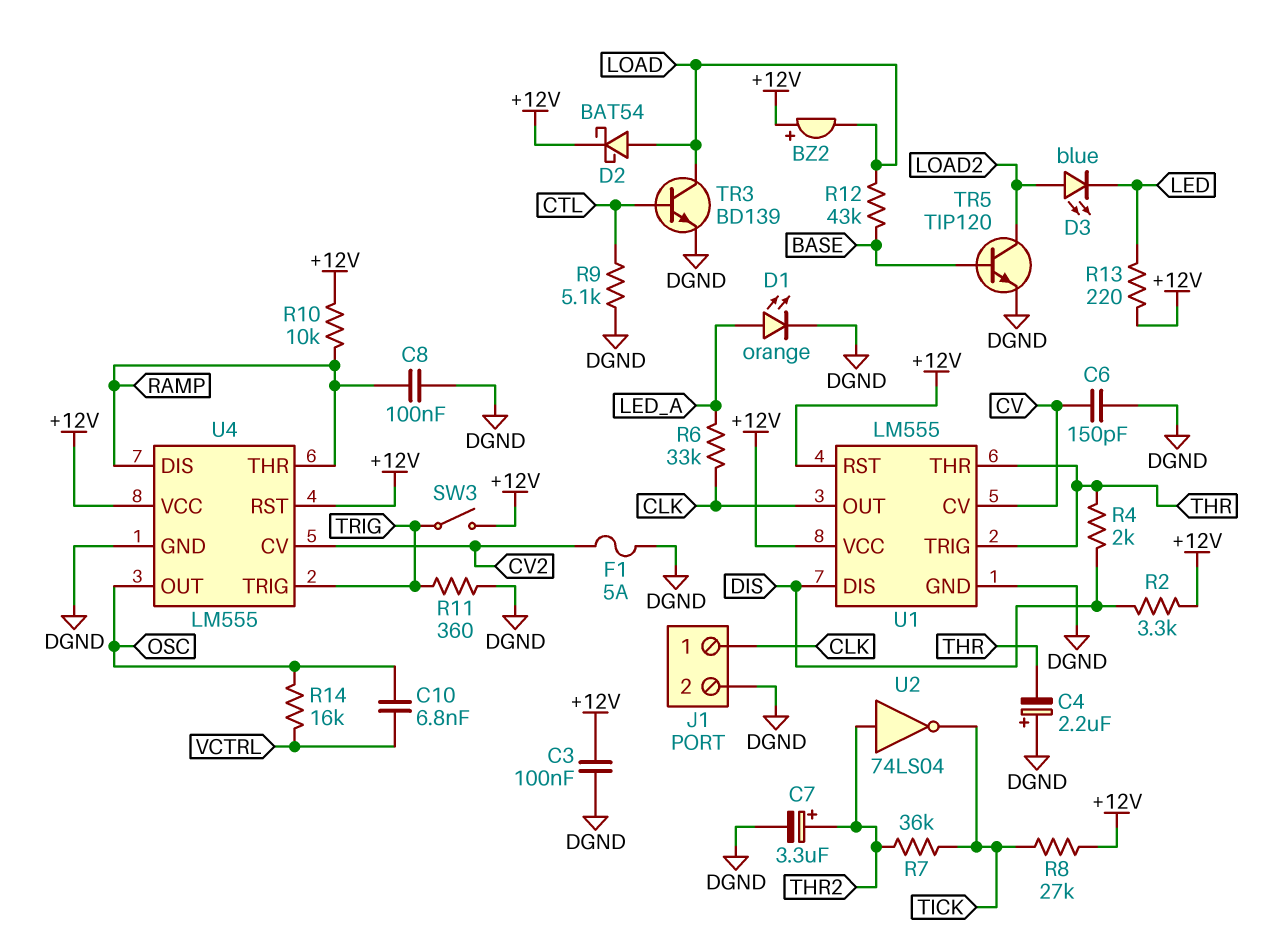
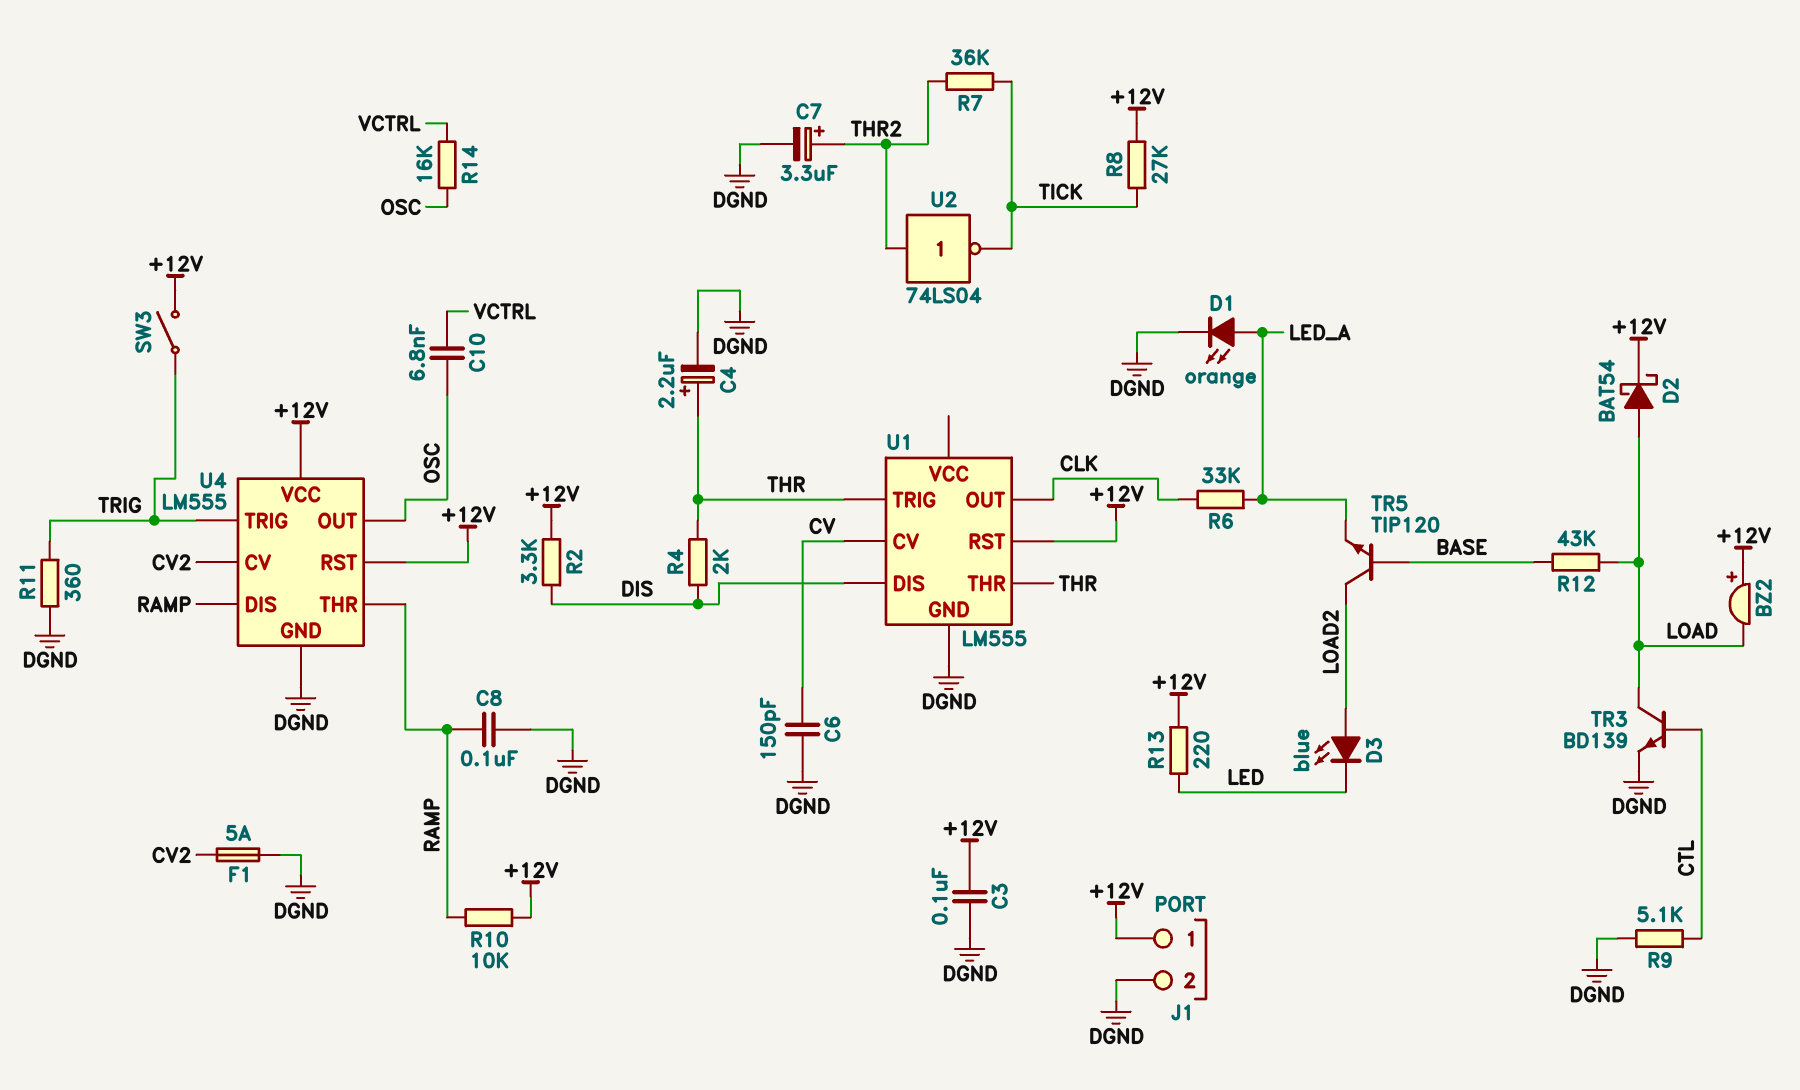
C4: 2.2uF (plus DGND, minus THR) -> 2.2uF (plus THR, minus DGND)
J1 pin 1: CLK -> +12V
TR5: NPN TIP120 (B BASE, C LOAD2, E DGND) -> NPN TIP120 (B BASE, C LOAD2, E LED_A)
U1 pin VCC: +12V -> none

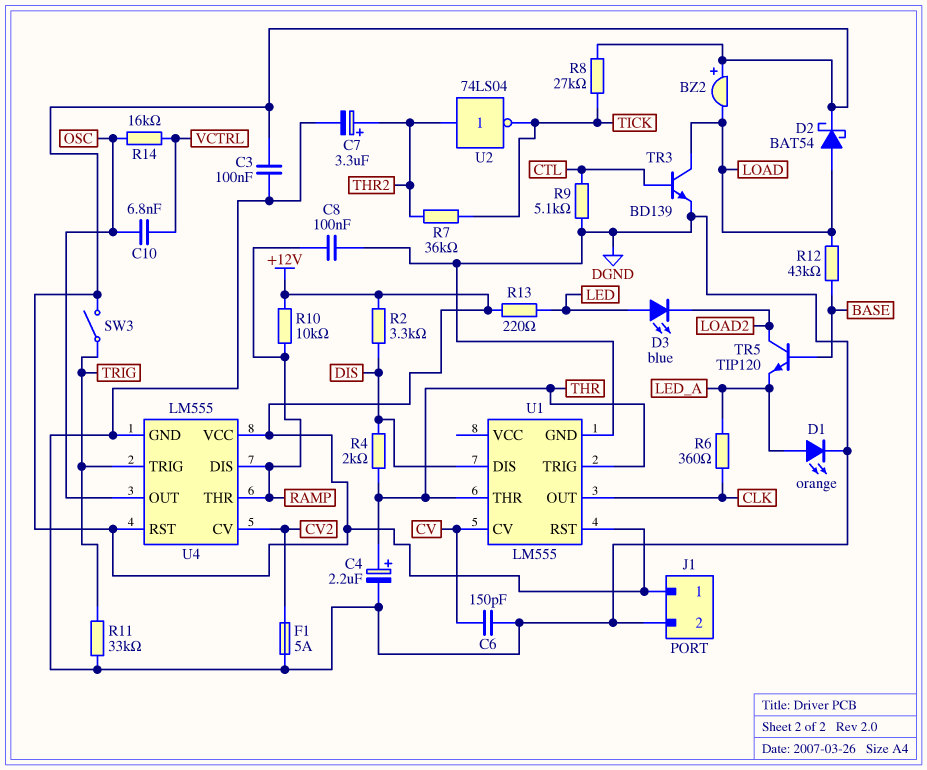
D3: LED blue (A LOAD2, K LED) -> LED blue (A LED, K LOAD2)
R6: 33k (CLK, LED_A) -> 360 (CLK, LED_A)
R11: 360 (DGND, TRIG) -> 33k (DGND, TRIG)

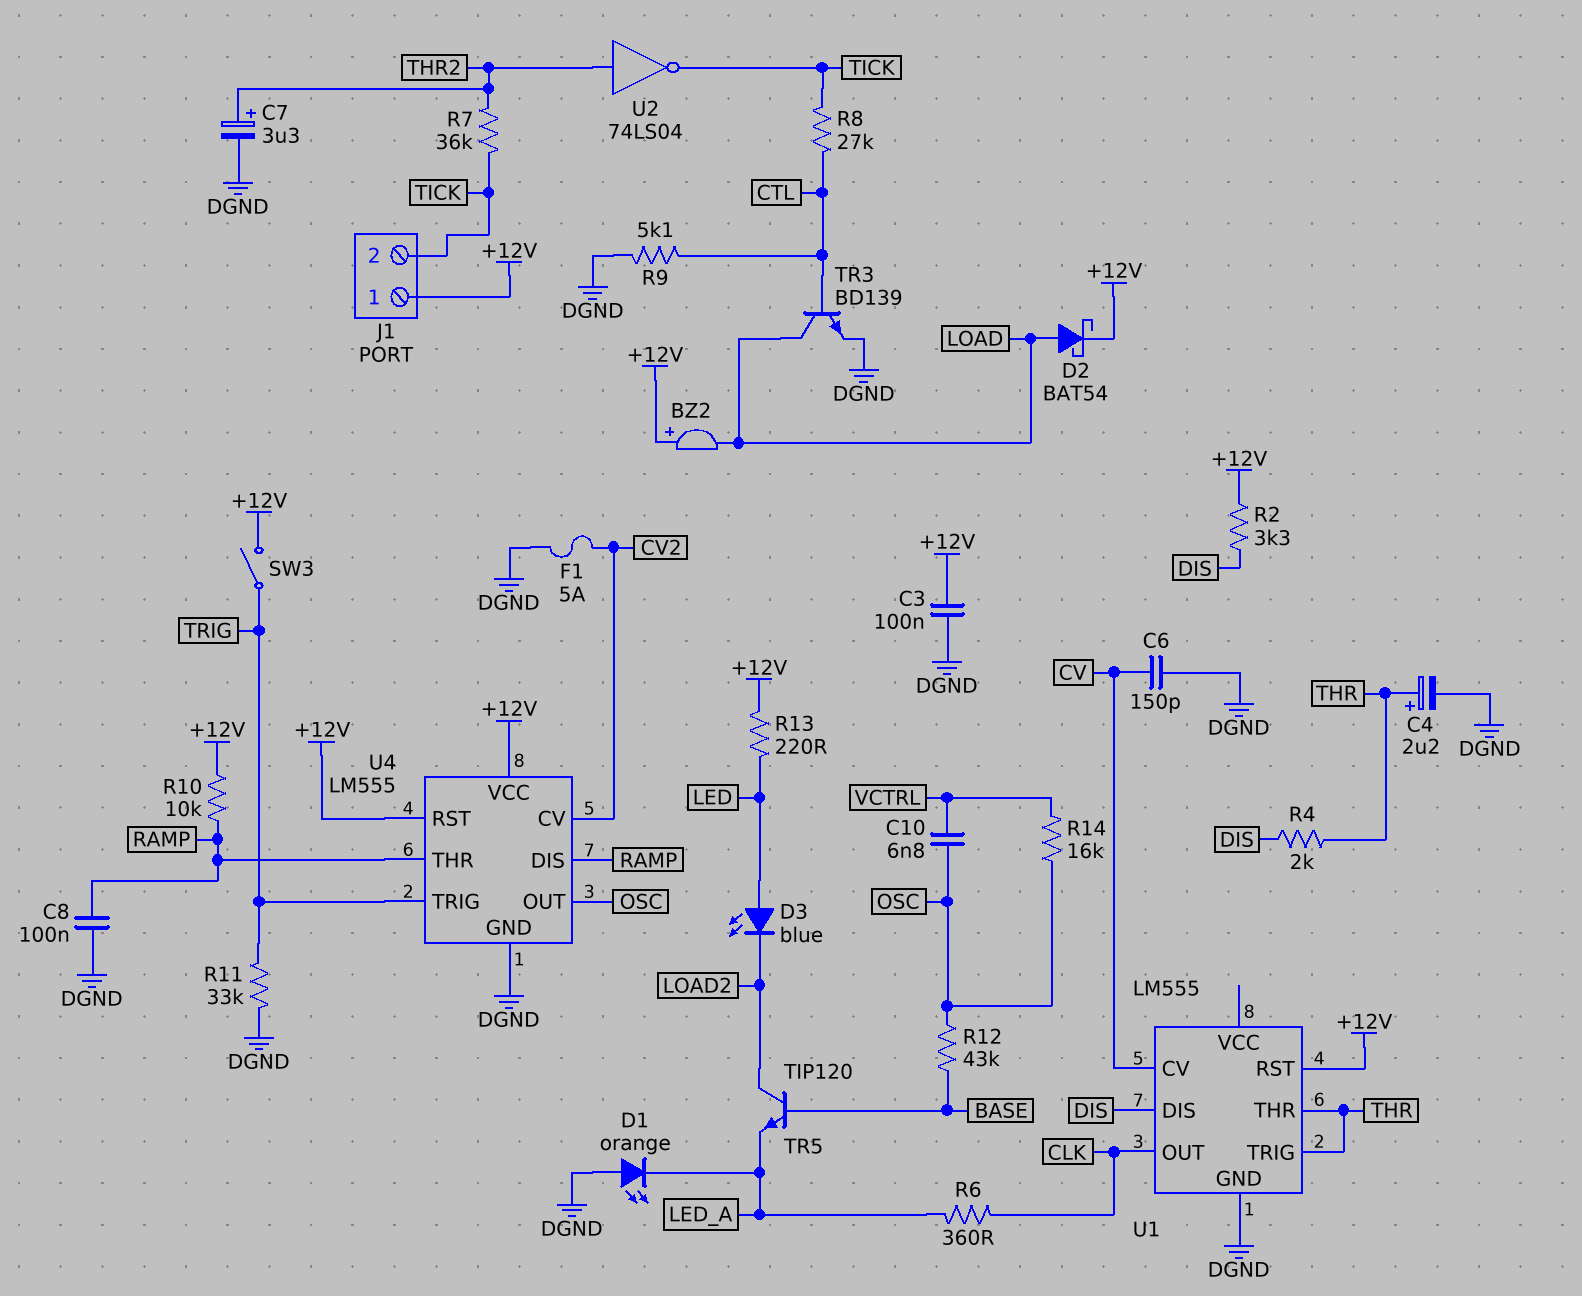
D1: LED orange (A LED_A, K DGND) -> LED orange (A DGND, K LED_A)
J1 pin 2: DGND -> TICK
R8: 27k (+12V, TICK) -> 27k (CTL, TICK)
R12: 43k (BASE, LOAD) -> 43k (BASE, OSC)

